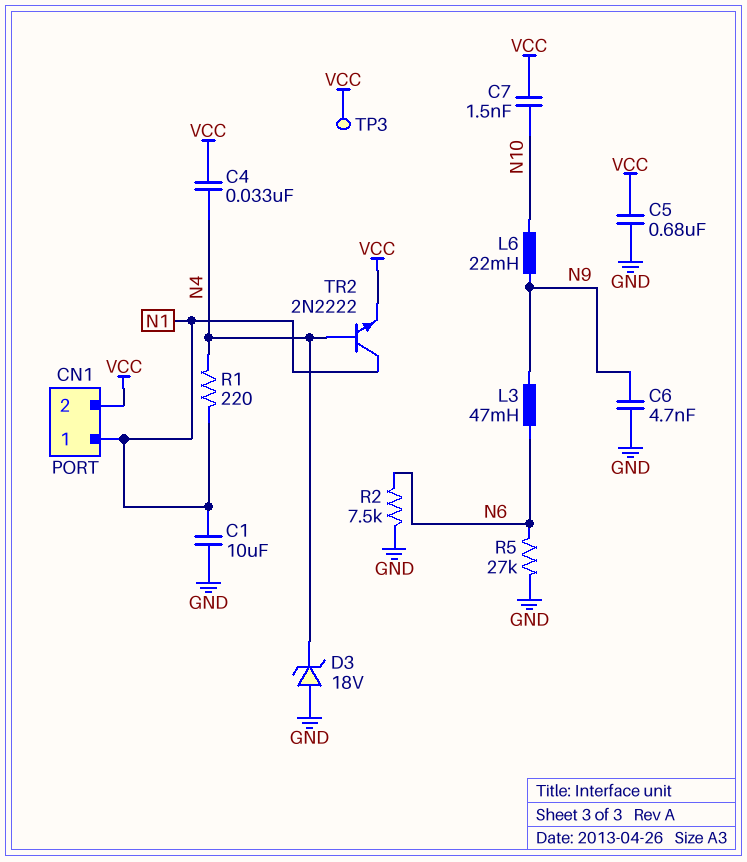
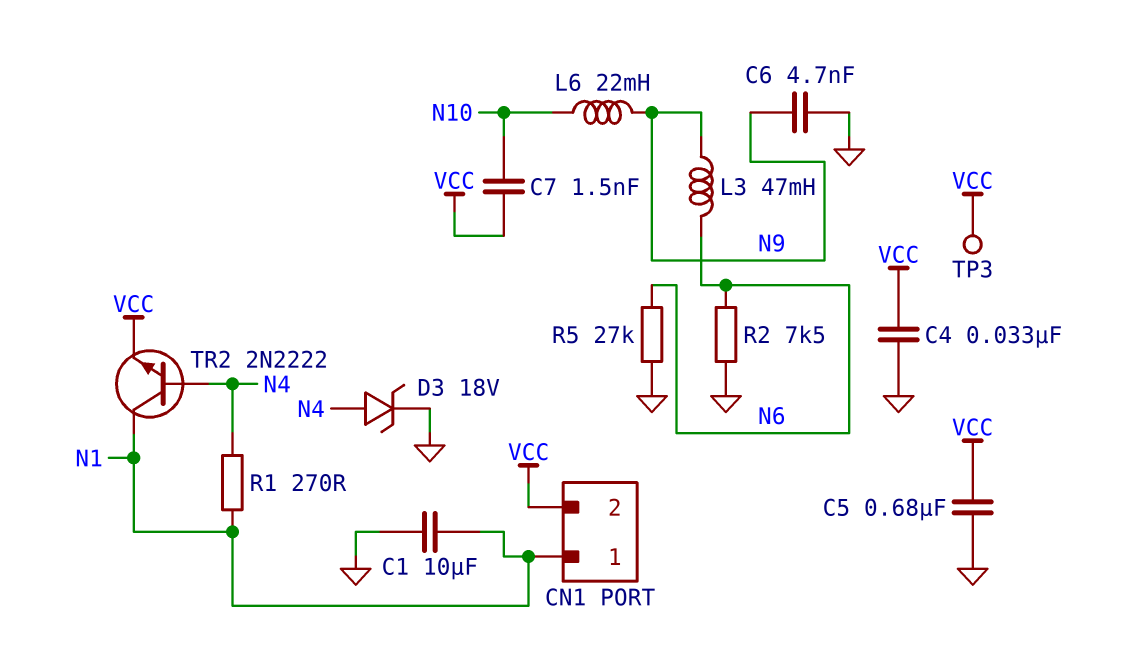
C4: 33nF (N4, VCC) -> 33nF (GND, VCC)
D3: zener 18V (A GND, K N4) -> zener 18V (A N4, K GND)
R1: 220 (N1, N4) -> 270 (N1, N4)

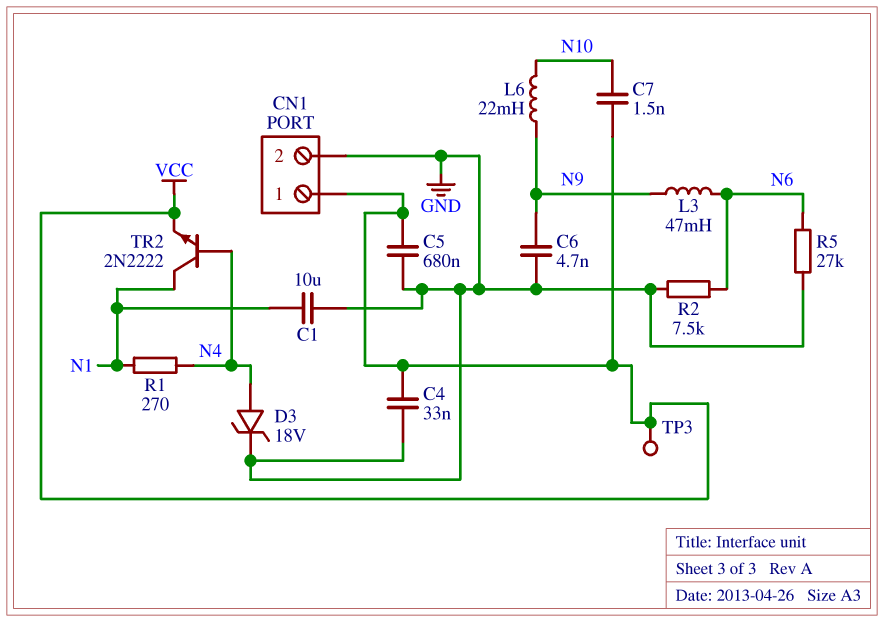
CN1 pin 1: N1 -> VCC
CN1 pin 2: VCC -> GND

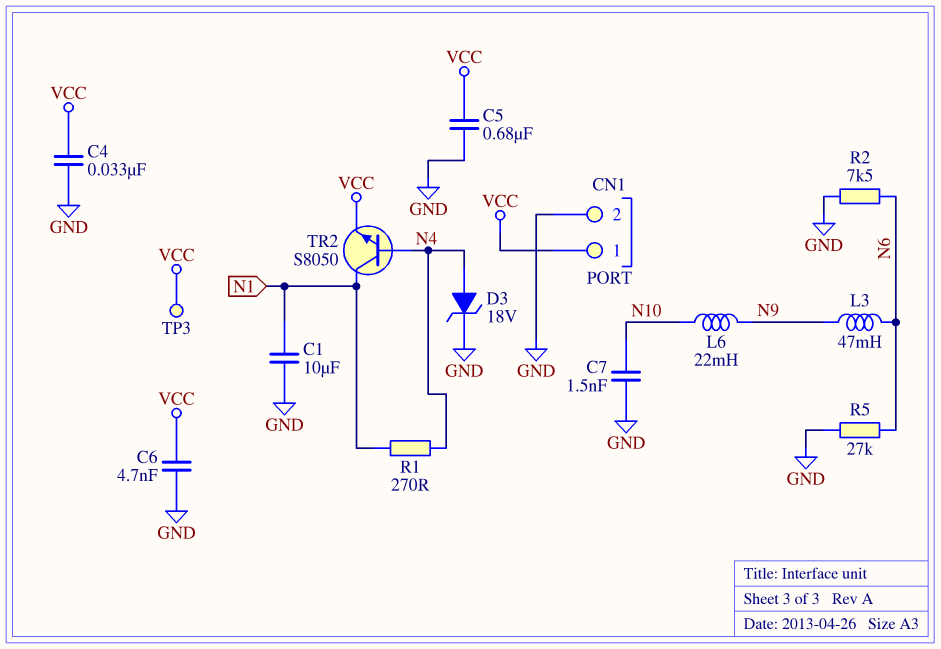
C6: 4.7nF (GND, N9) -> 4.7nF (GND, VCC)
C7: 1.5nF (N10, VCC) -> 1.5nF (GND, N10)
TR2: NPN 2N2222 (B N4, C N1, E VCC) -> NPN S8050 (B N4, C N1, E VCC)

